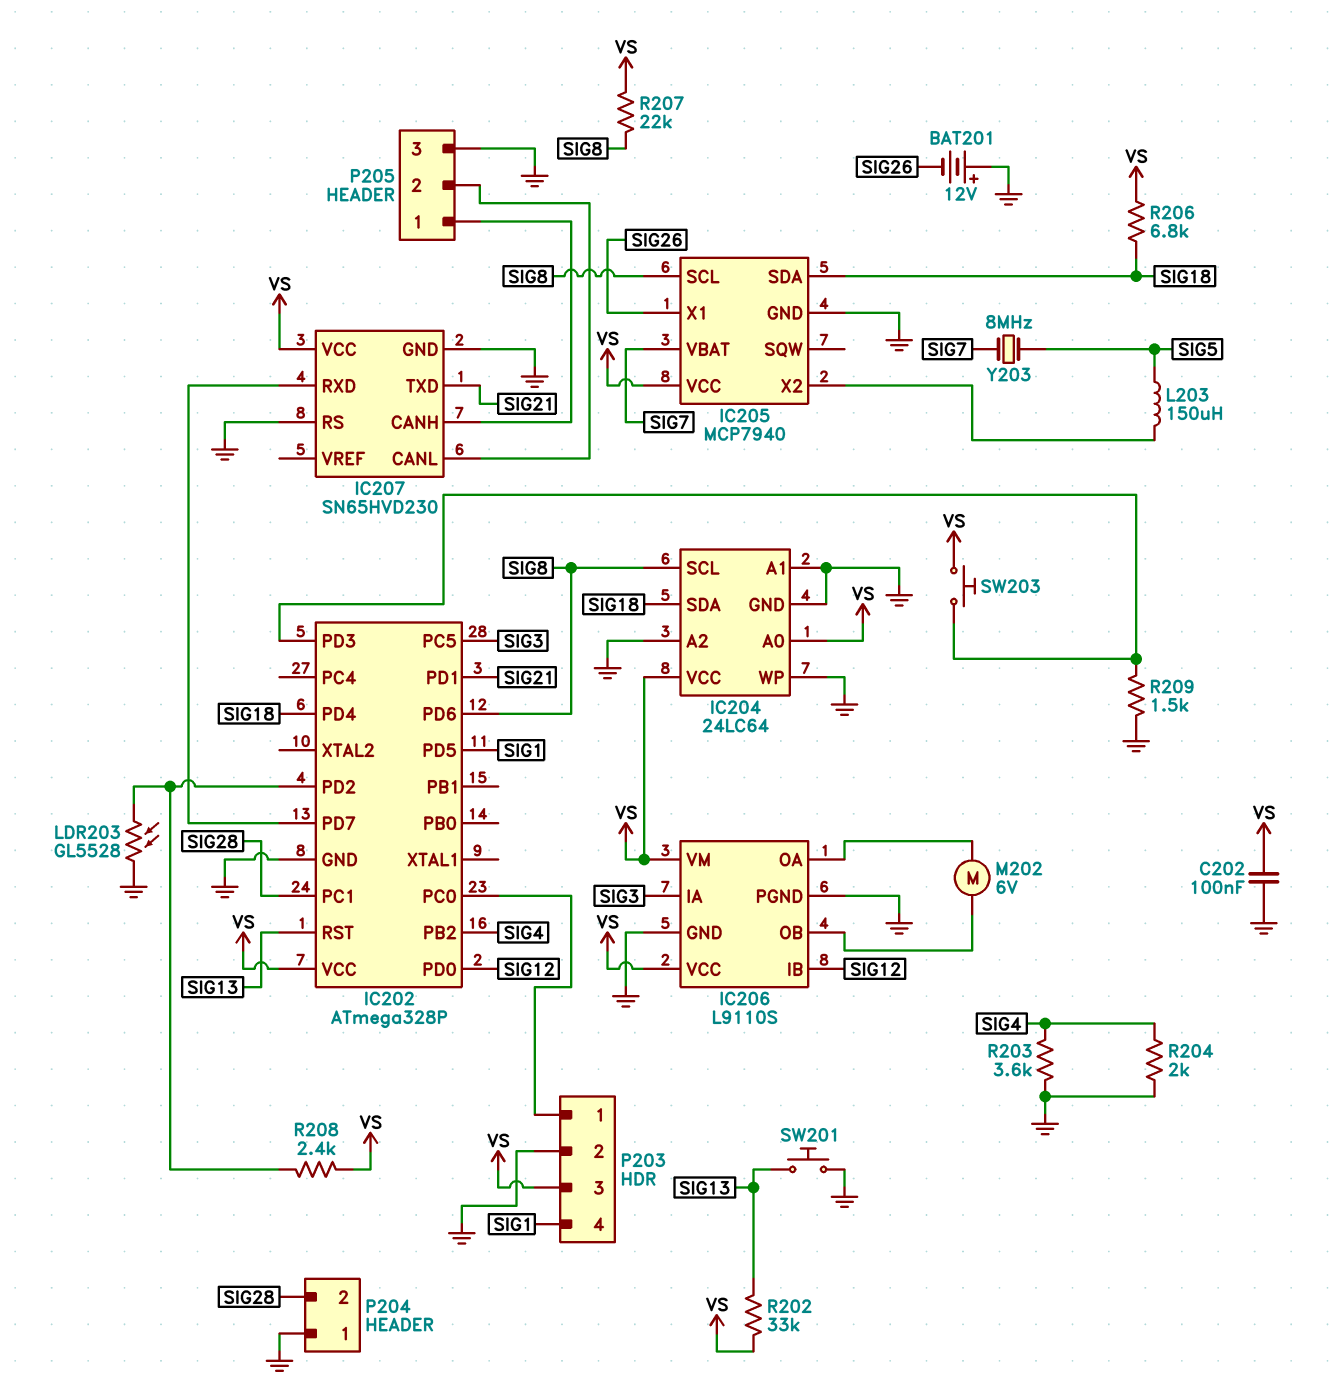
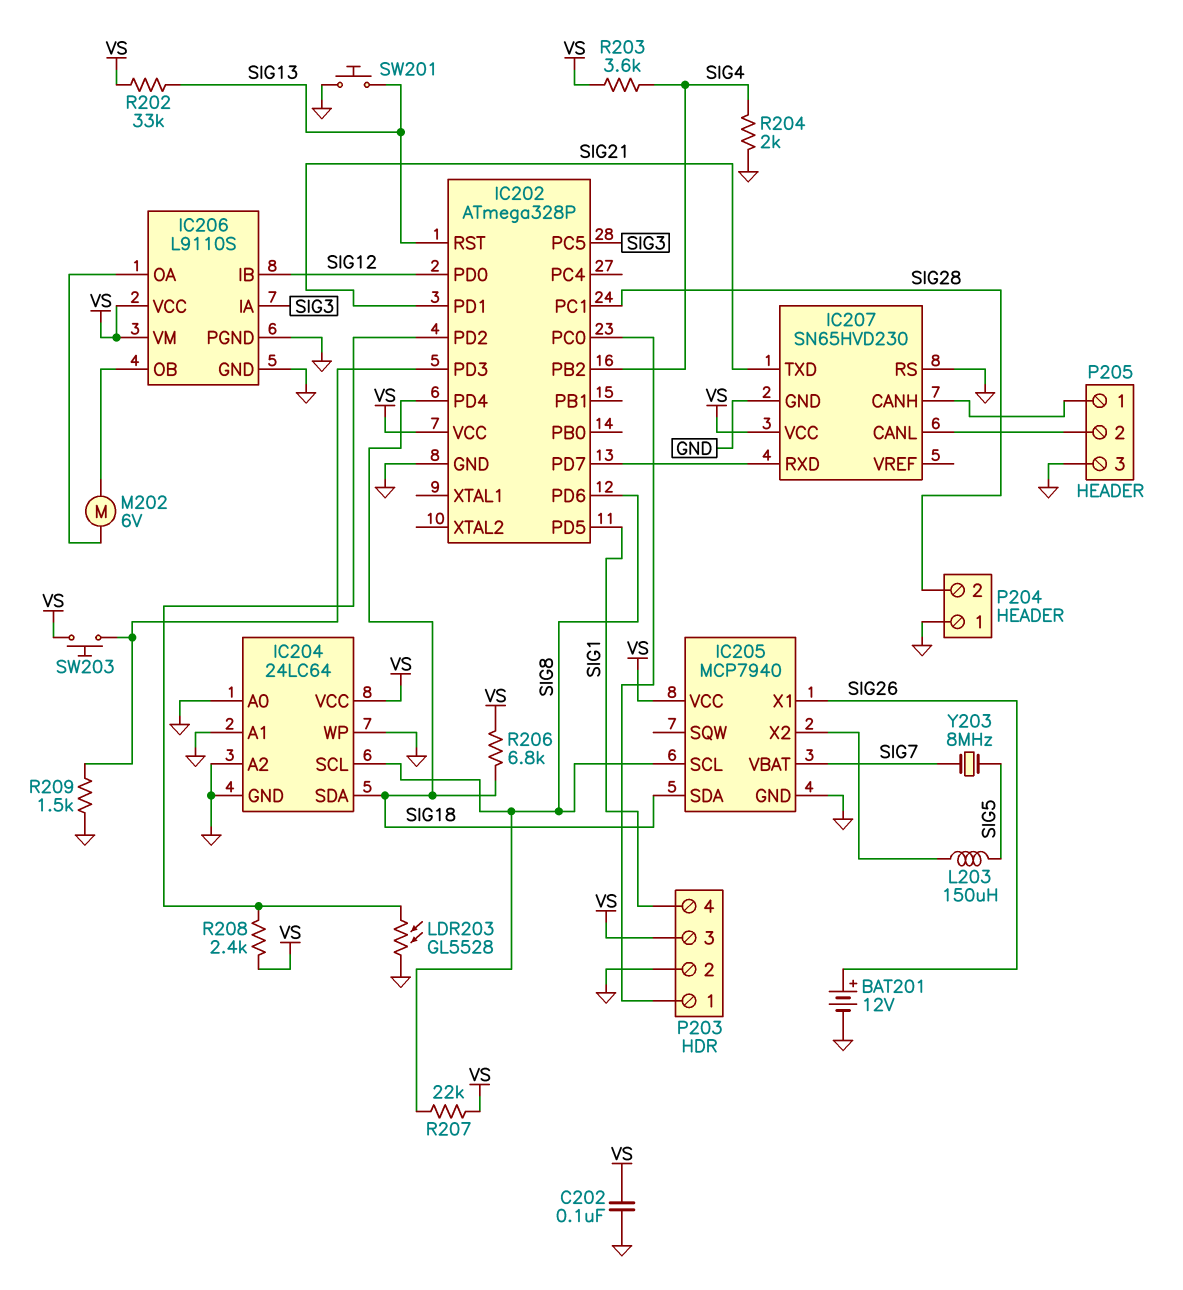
BAT201: 12V (plus GND, minus SIG26) -> 12V (plus SIG26, minus GND)
IC204 pin A0: VS -> GND
R203: 3.6k (GND, SIG4) -> 3.6k (SIG4, VS)

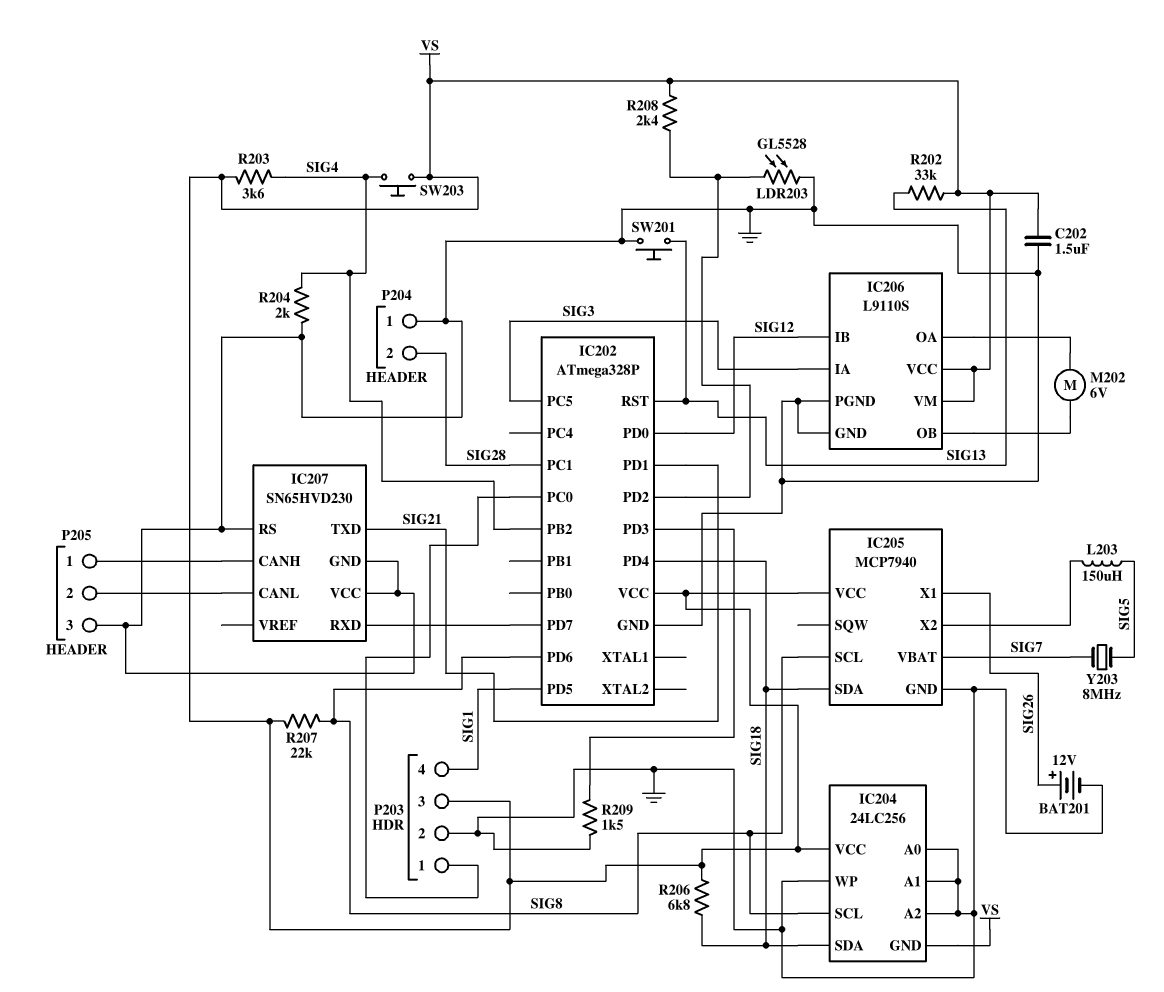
C202: 100nF (GND, VS) -> 1.5uF (GND, VS)
IC204: 24LC64 -> 24LC256
IC204 pin GND: GND -> VS
IC207 pin VCC: VS -> GND
SW203: button (IC202/PD3, VS) -> button (SIG4, VS)

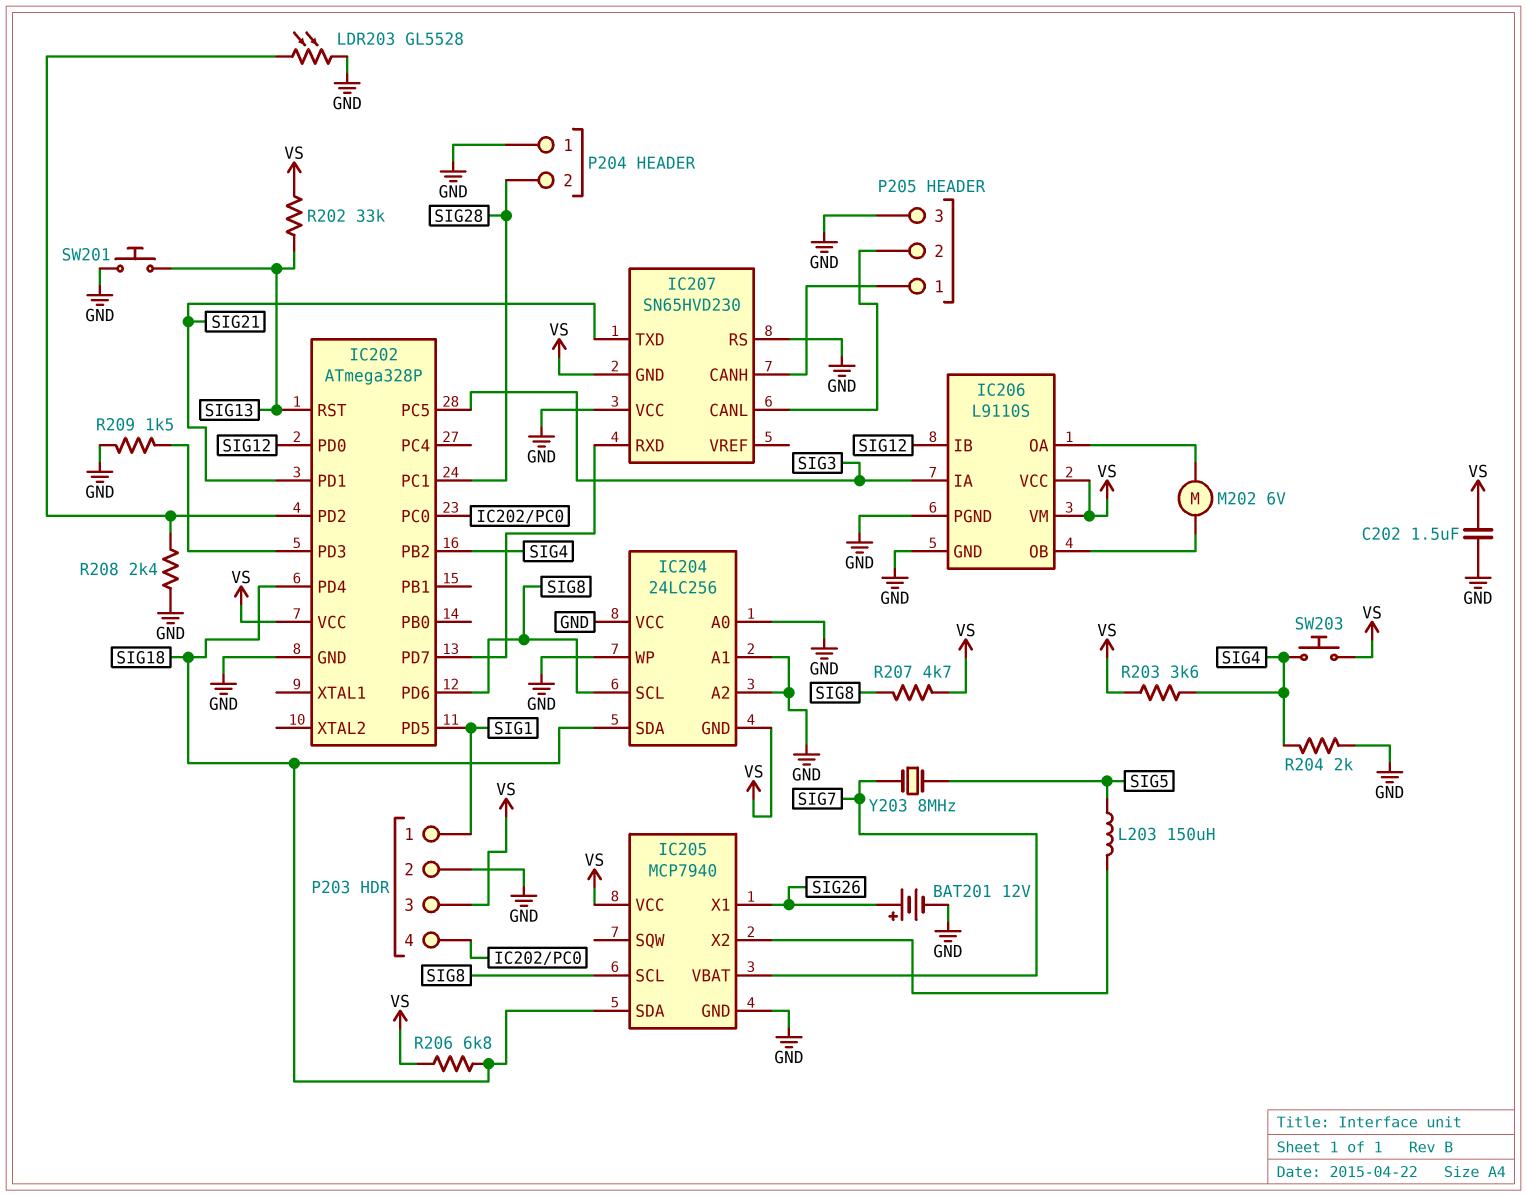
IC204 pin VCC: VS -> GND
IC207 pin GND: GND -> VS
P203 pin 1: IC202/PC0 -> SIG1
P203 pin 4: SIG1 -> IC202/PC0
R207: 22k (SIG8, VS) -> 4.7k (SIG8, VS)
R208: 2.4k (IC202/PD2, VS) -> 2.4k (GND, IC202/PD2)

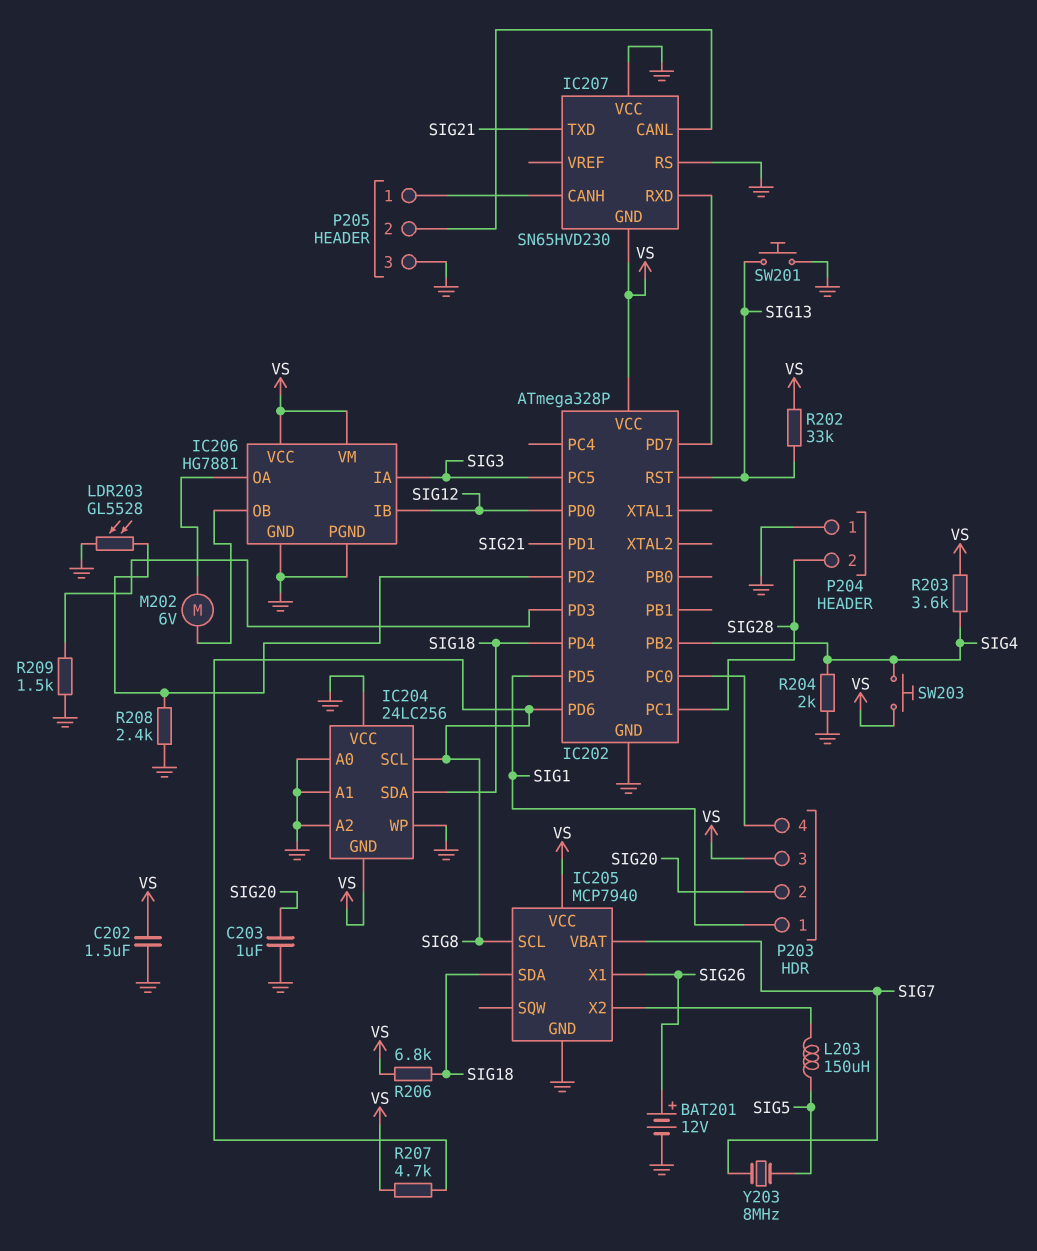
C203: none -> 1uF (GND, SIG20)
IC206: L9110S -> HG7881
P203 pin 2: GND -> SIG20

